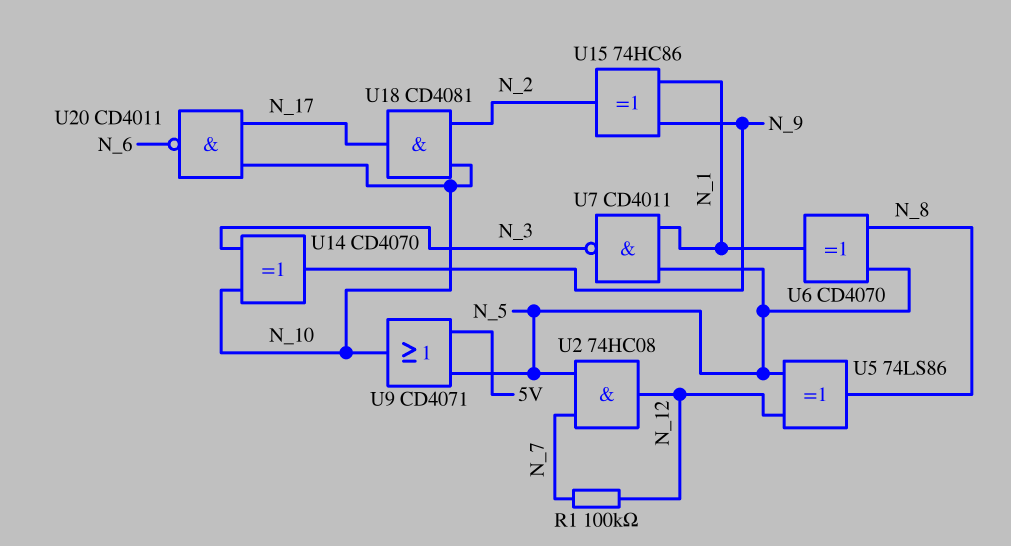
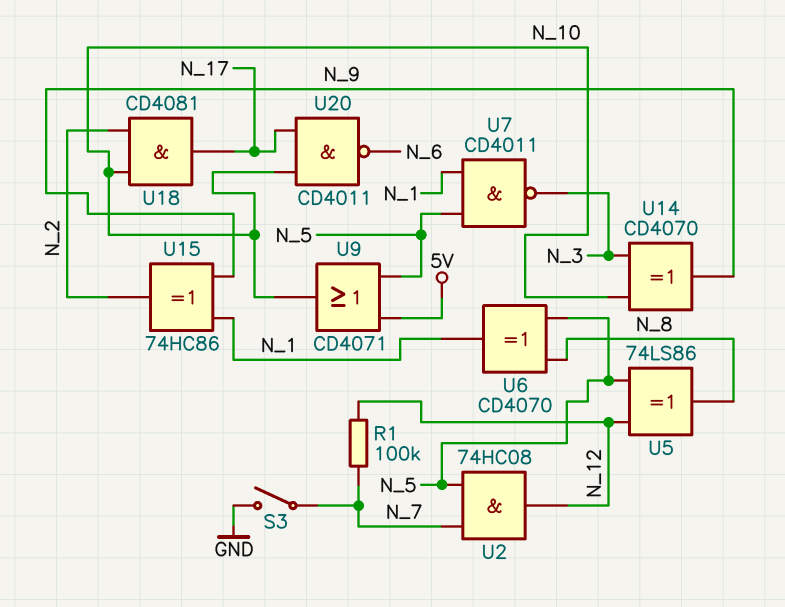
S3: none -> switch (GND, N_7)

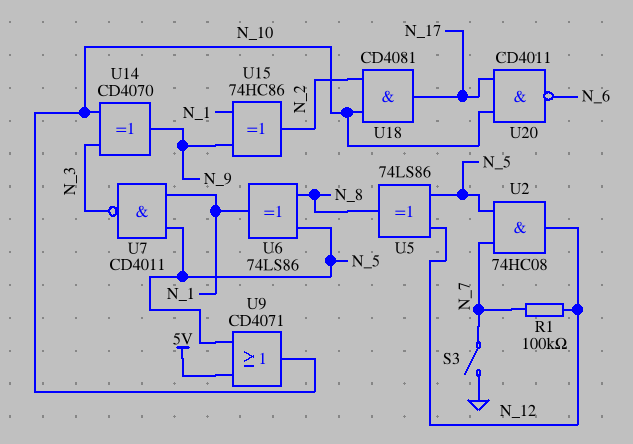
U6: XOR CD4070 (in N_5, in N_8, out N_1) -> XOR 74LS86 (in N_5, in N_8, out N_1)

